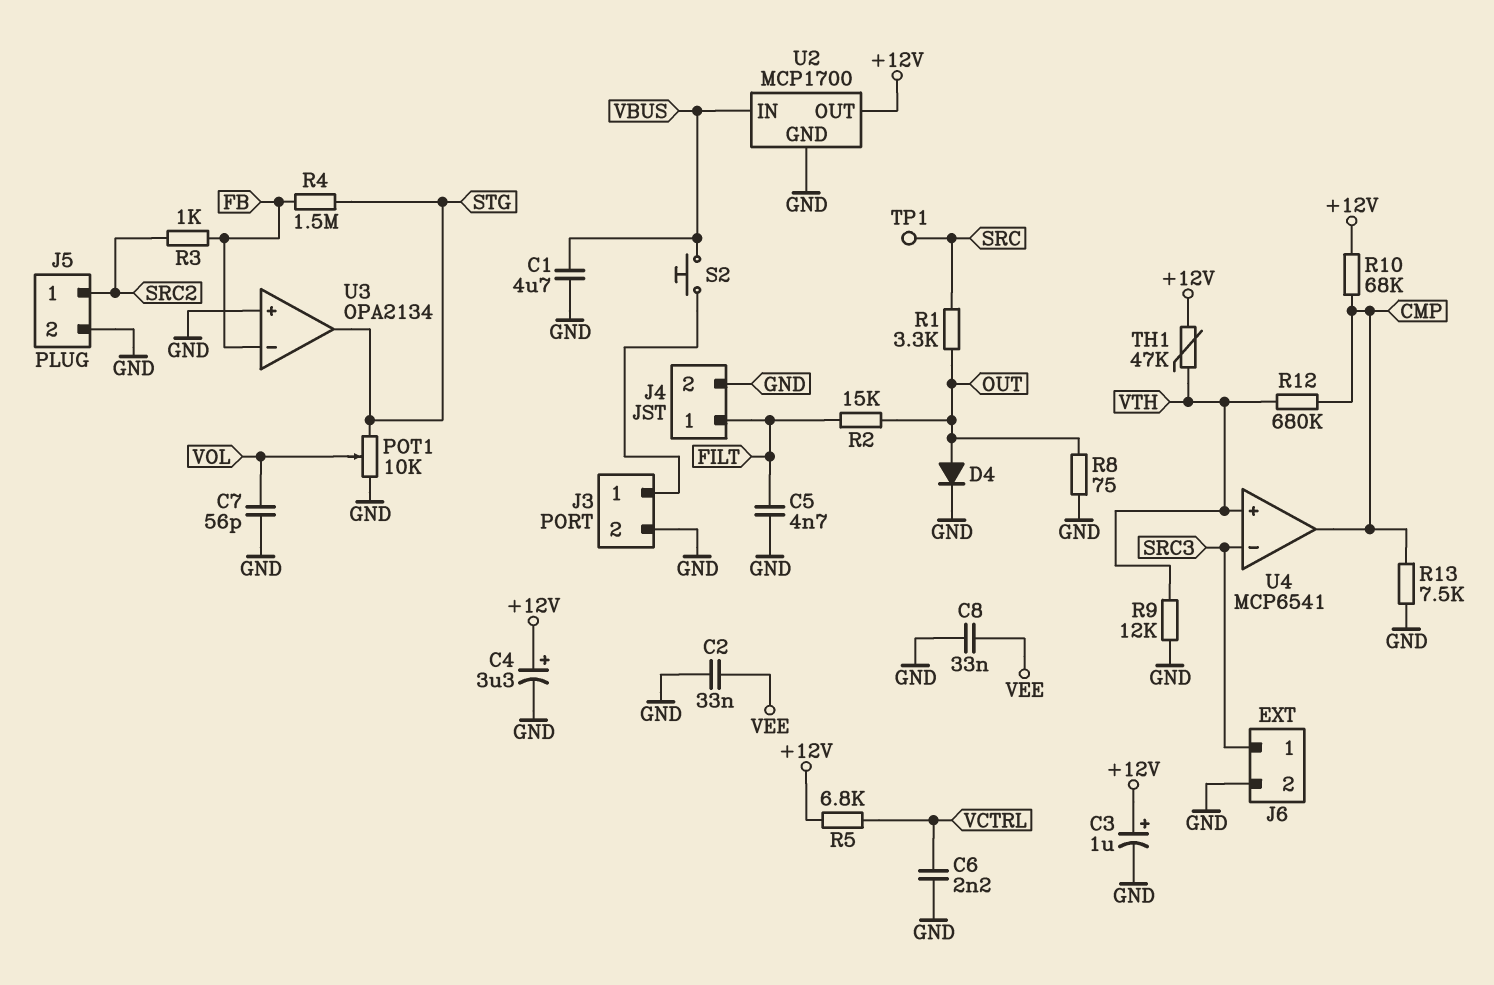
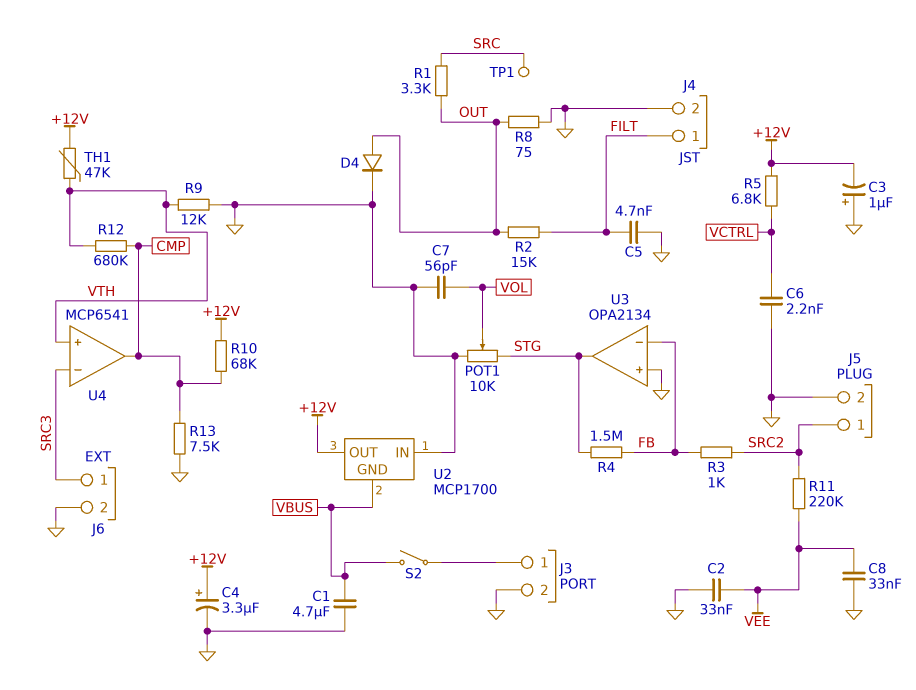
C3: 1uF (plus +12V, minus GND) -> 1uF (plus GND, minus +12V)
R11: none -> 220k (SRC2, VEE)
S2: button (J3/1, VBUS) -> switch (J3/1, VBUS)
U2 pin GND: GND -> VBUS
U2 pin IN: VBUS -> GND

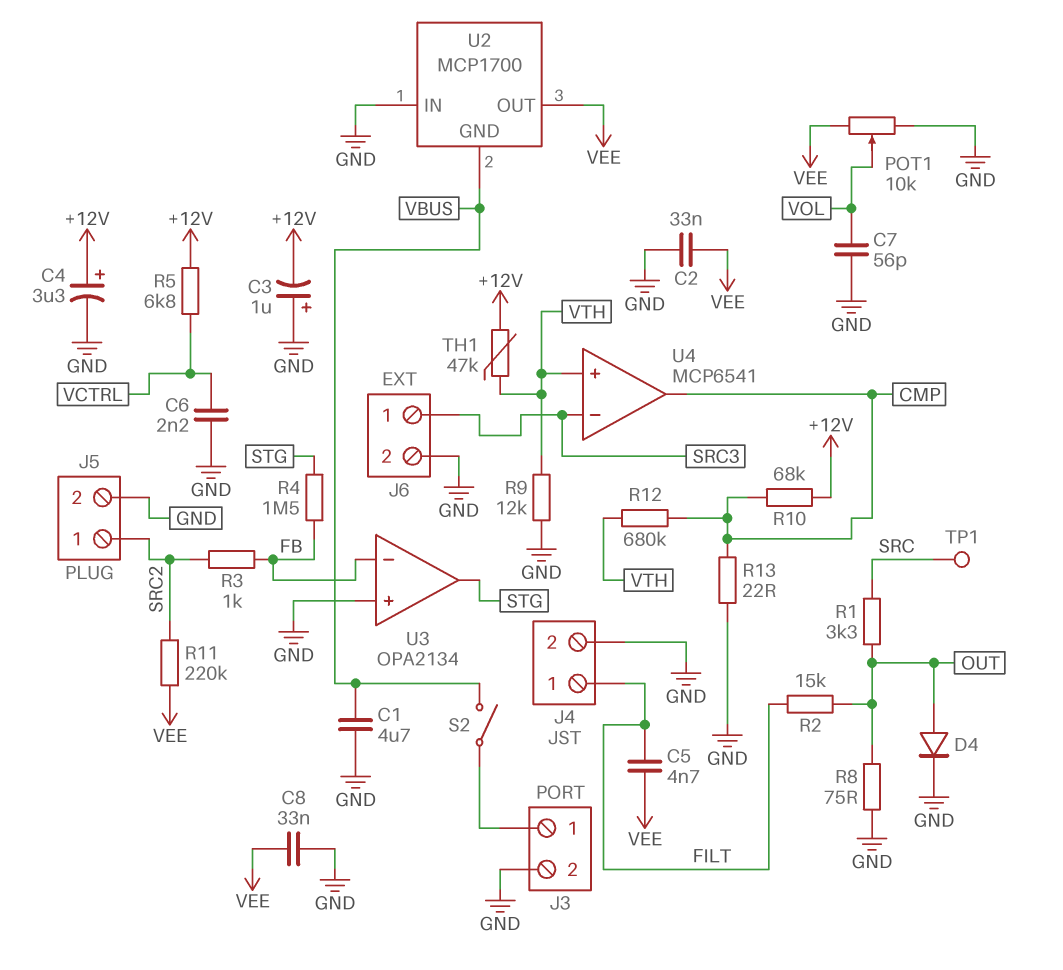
C5: 4.7nF (FILT, GND) -> 4.7nF (FILT, VEE)
POT1: 10k (GND, STG, wiper VOL) -> 10k (GND, VEE, wiper VOL)
R13: 7.5k (CMP, GND) -> 22 (CMP, GND)
U2 pin OUT: +12V -> VEE

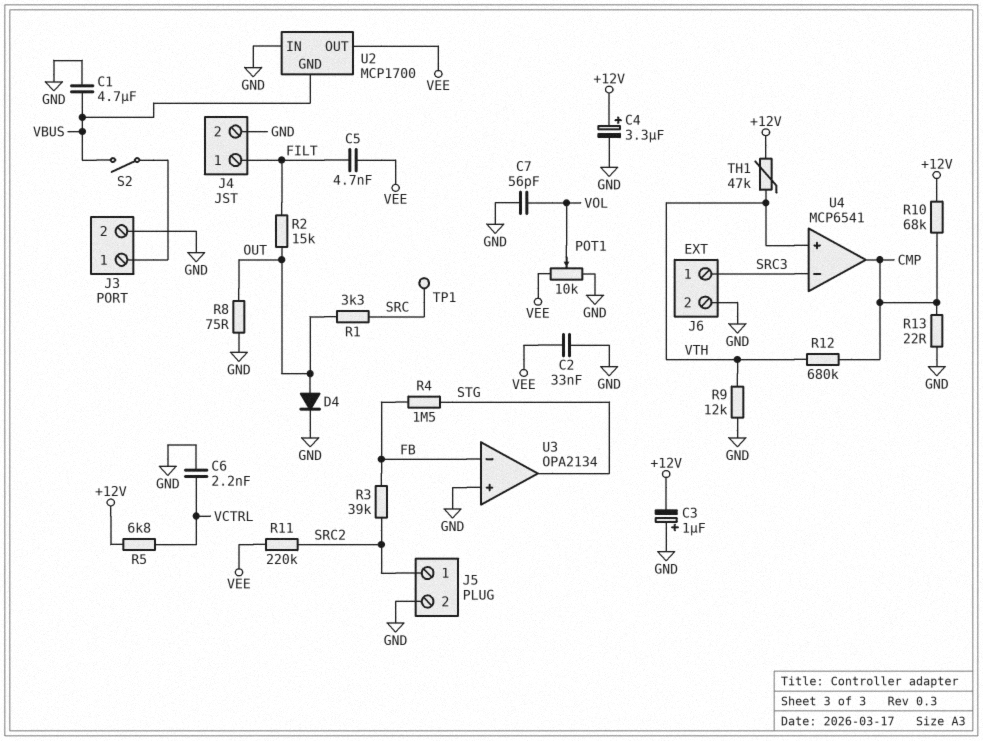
C8: 33nF (GND, VEE) -> none
R3: 1k (FB, SRC2) -> 39k (FB, SRC2)

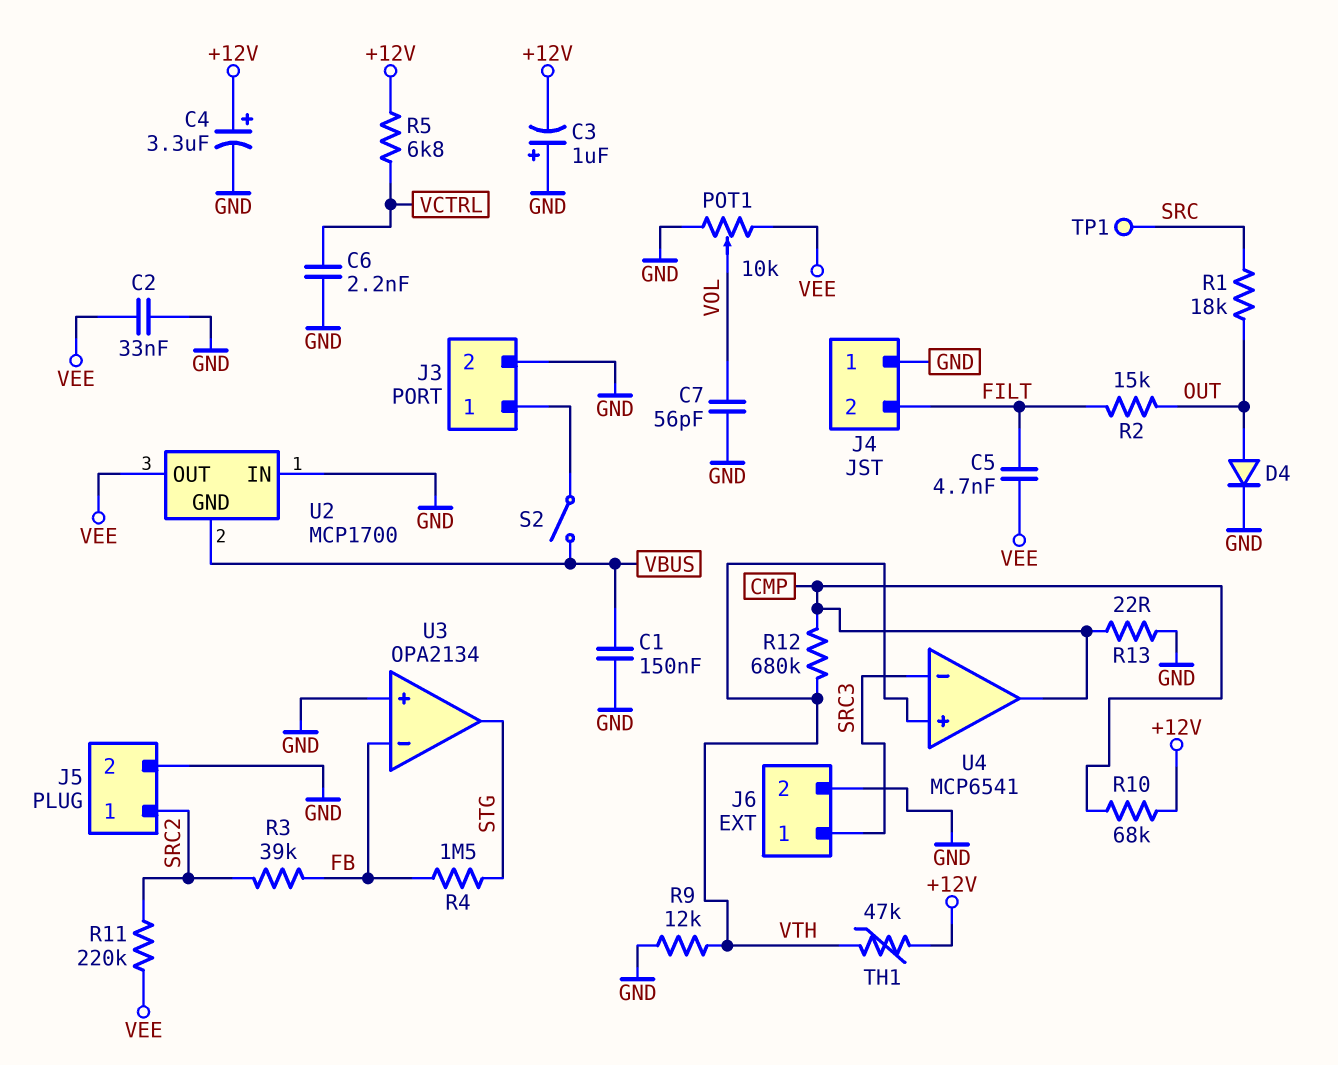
C1: 4.7uF (GND, VBUS) -> 150nF (GND, VBUS)
J4 pin 1: FILT -> GND
J4 pin 2: GND -> FILT
R1: 3.3k (OUT, SRC) -> 18k (OUT, SRC)
R8: 75 (GND, OUT) -> none

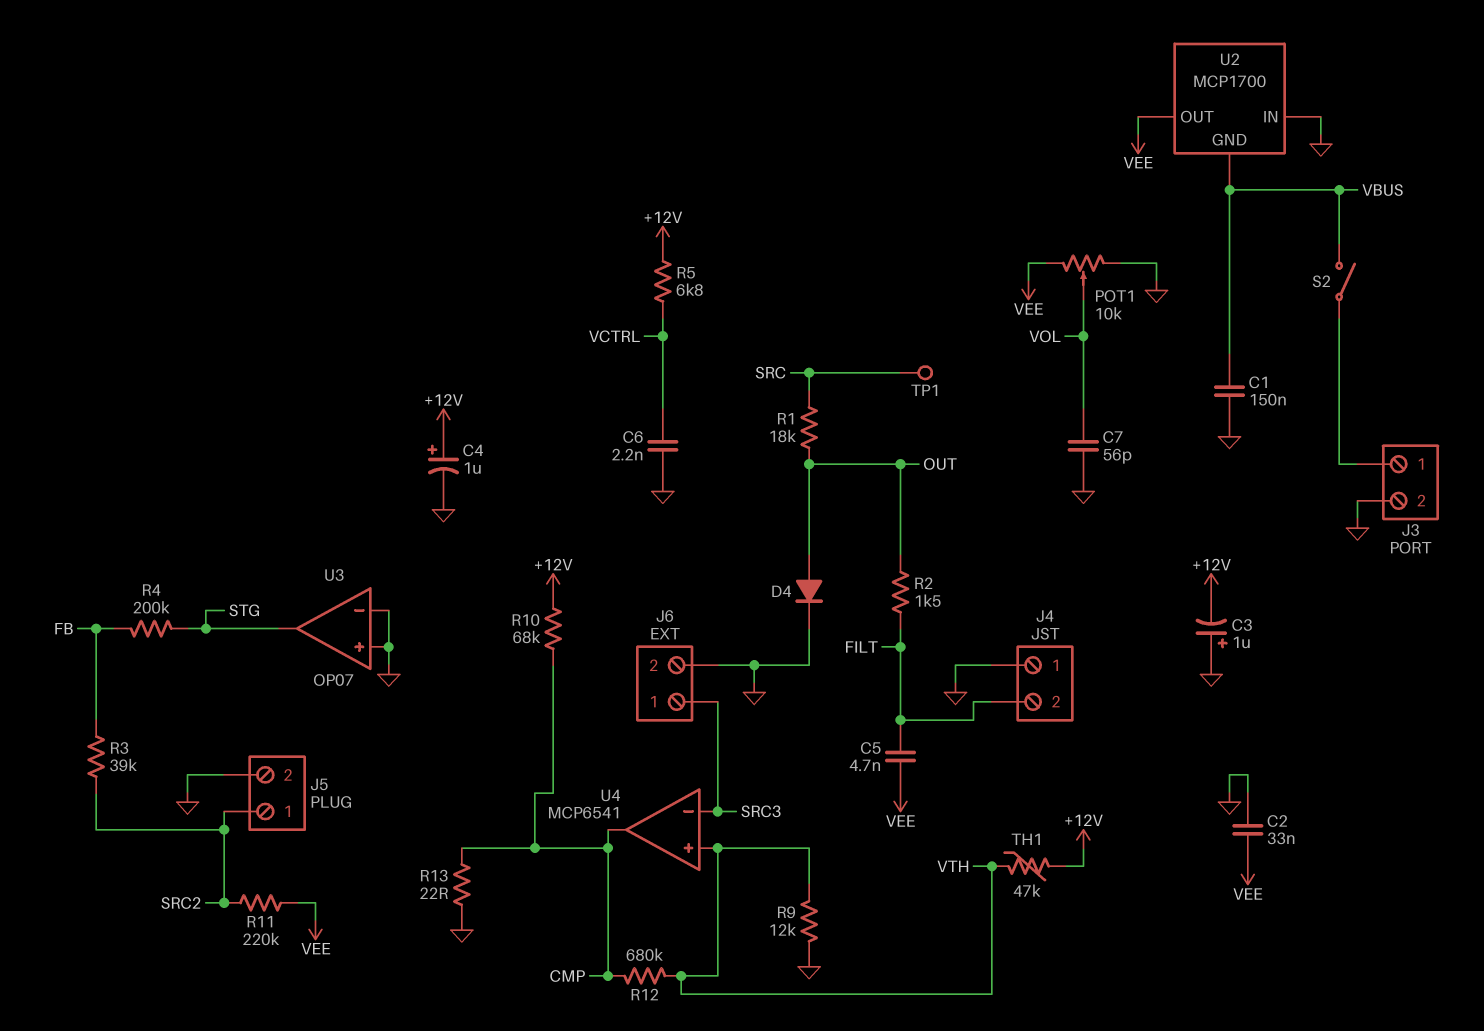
C4: 3.3uF (plus +12V, minus GND) -> 1uF (plus +12V, minus GND)
R2: 15k (FILT, OUT) -> 1.5k (FILT, OUT)
R4: 1.5M (FB, STG) -> 200k (FB, STG)
U3: OPA2134 -> OP07
U3 pin in-: FB -> GND

